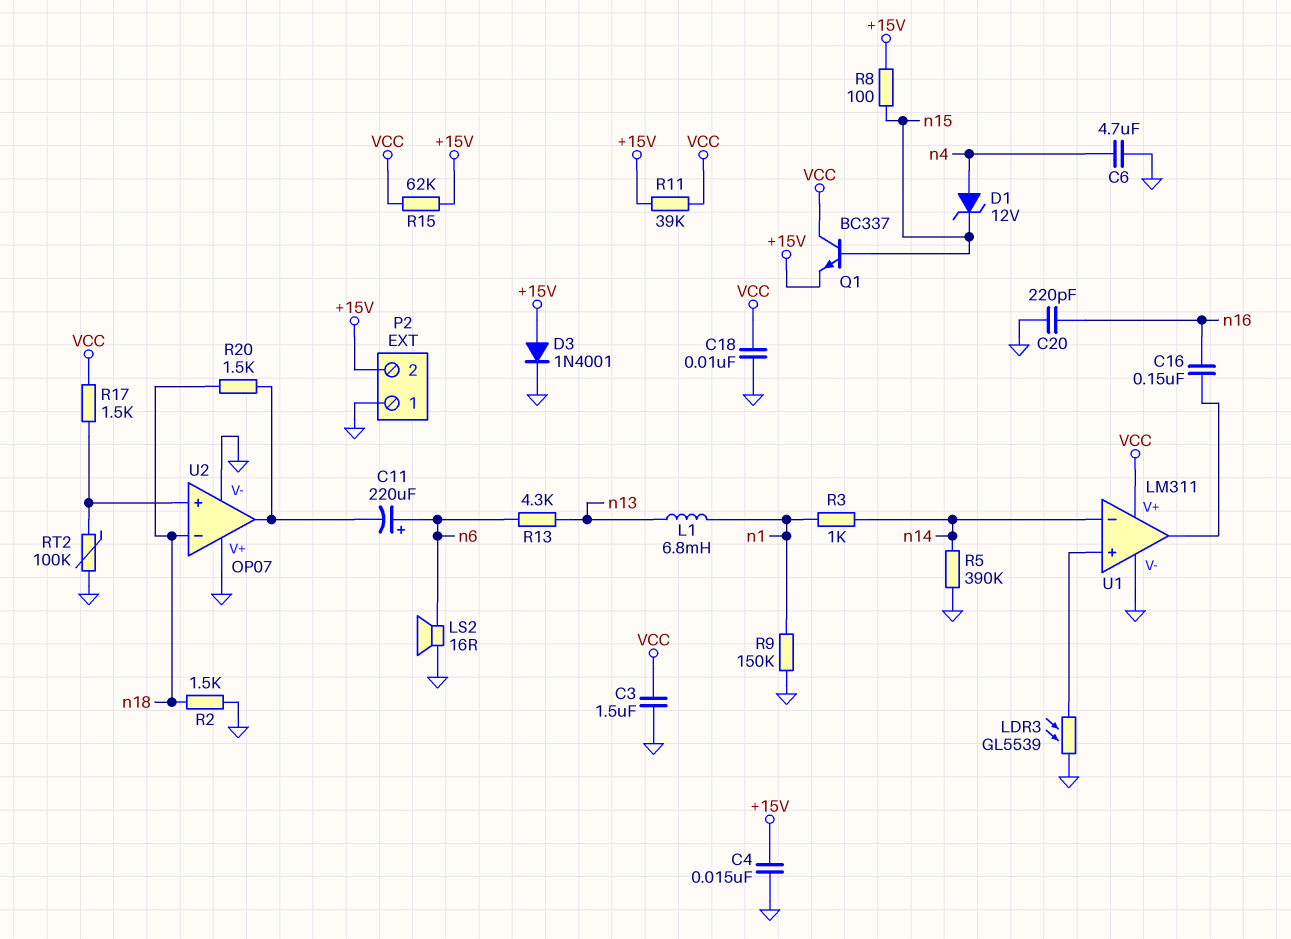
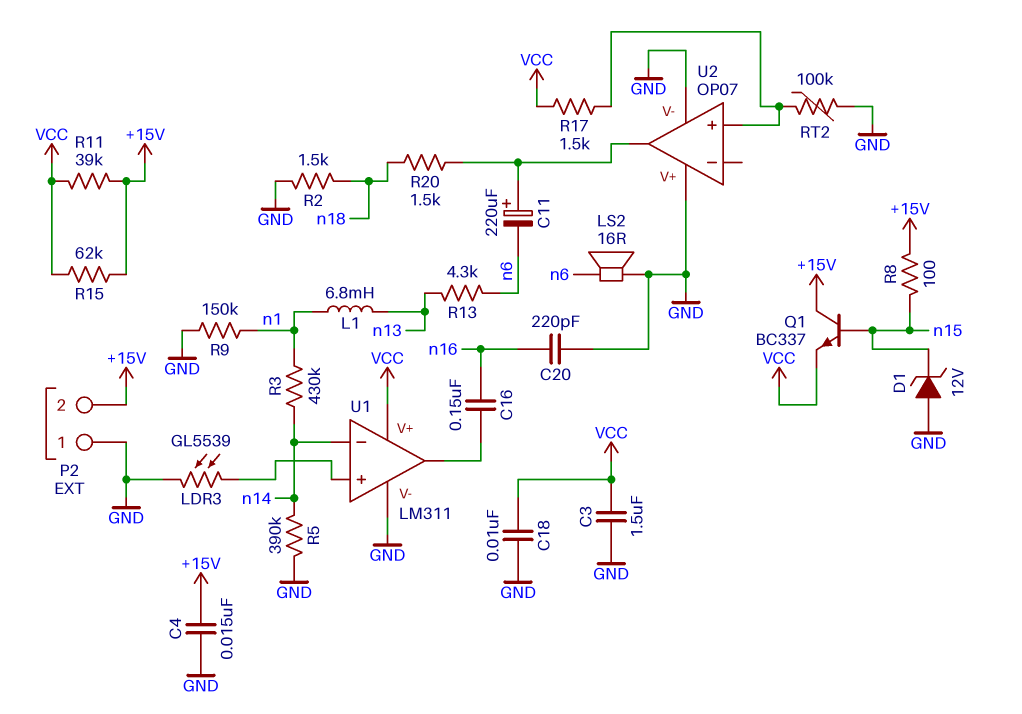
C6: 4.7uF (GND, n4) -> none
C11: 220uF (plus n6, minus U2/out) -> 220uF (plus U2/out, minus n6)
D1: zener 12V (A n4, K n15) -> zener 12V (A GND, K n15)
D3: diode 1N4001 (A +15V, K GND) -> none
Q1: NPN BC337 (B n15, C VCC, E +15V) -> NPN BC337 (B n15, C +15V, E VCC)
R3: 1k (n1, n14) -> 430k (n1, n14)
U2 pin in-: n18 -> none

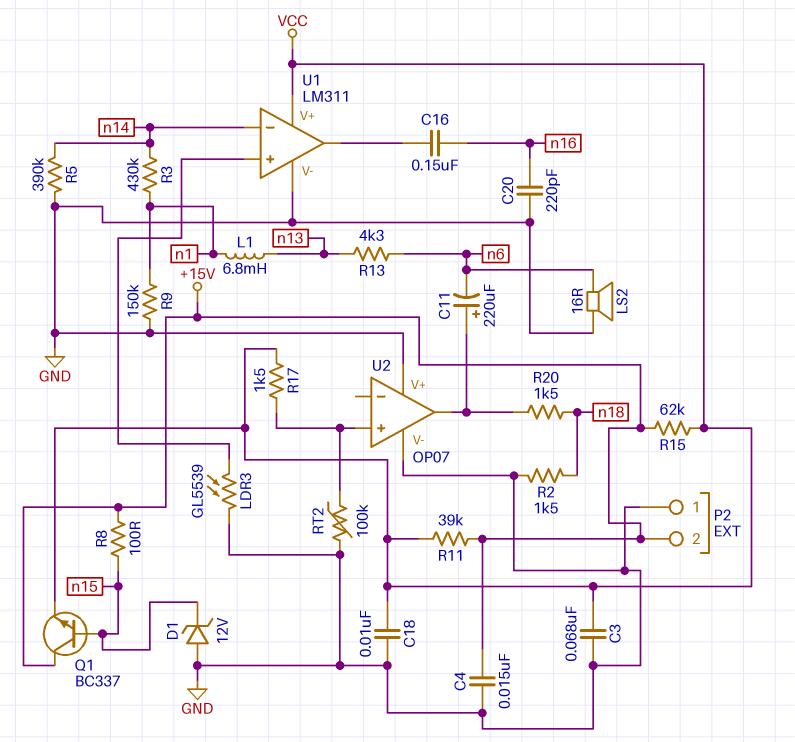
C3: 1.5uF (GND, VCC) -> 68nF (GND, VCC)

